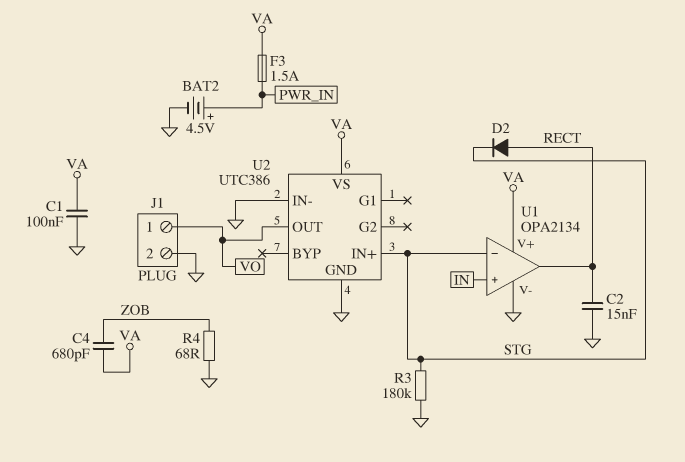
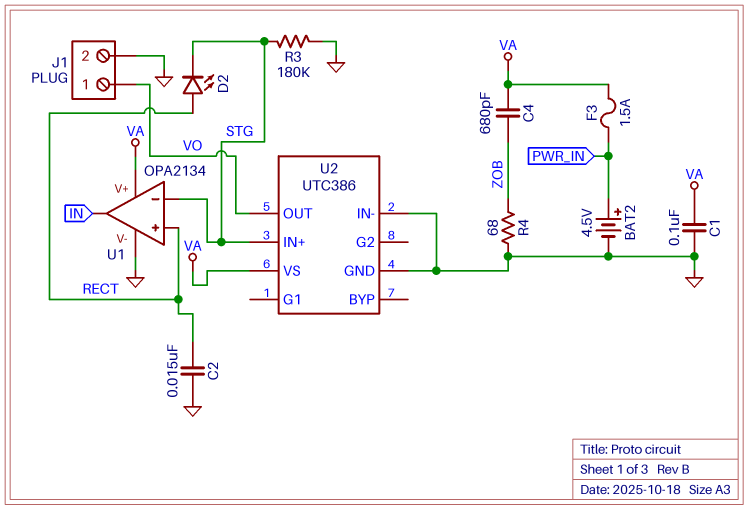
D2: diode (A RECT, K STG) -> LED (A RECT, K STG)
U1 pin in+: IN -> RECT
U1 pin out: RECT -> IN

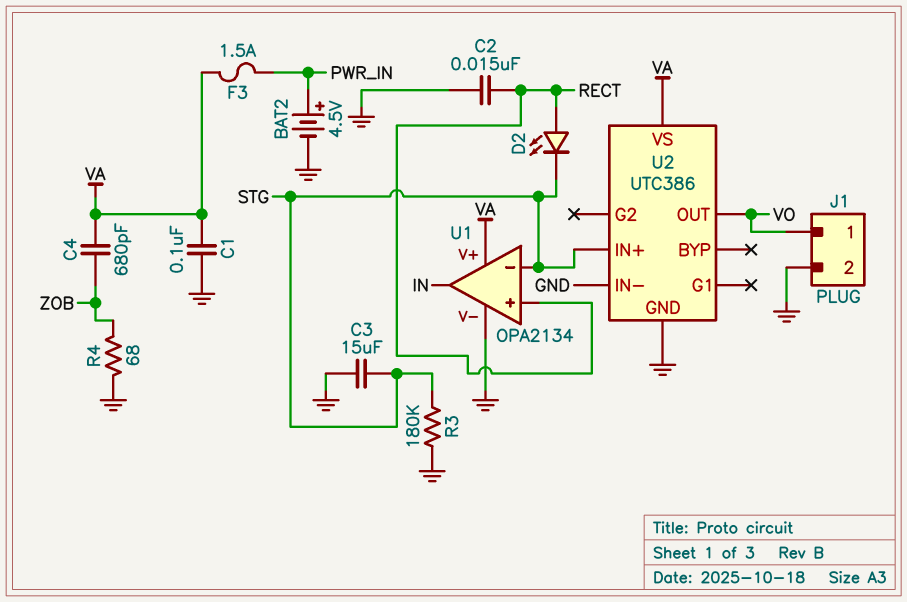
C3: none -> 15uF (GND, STG)

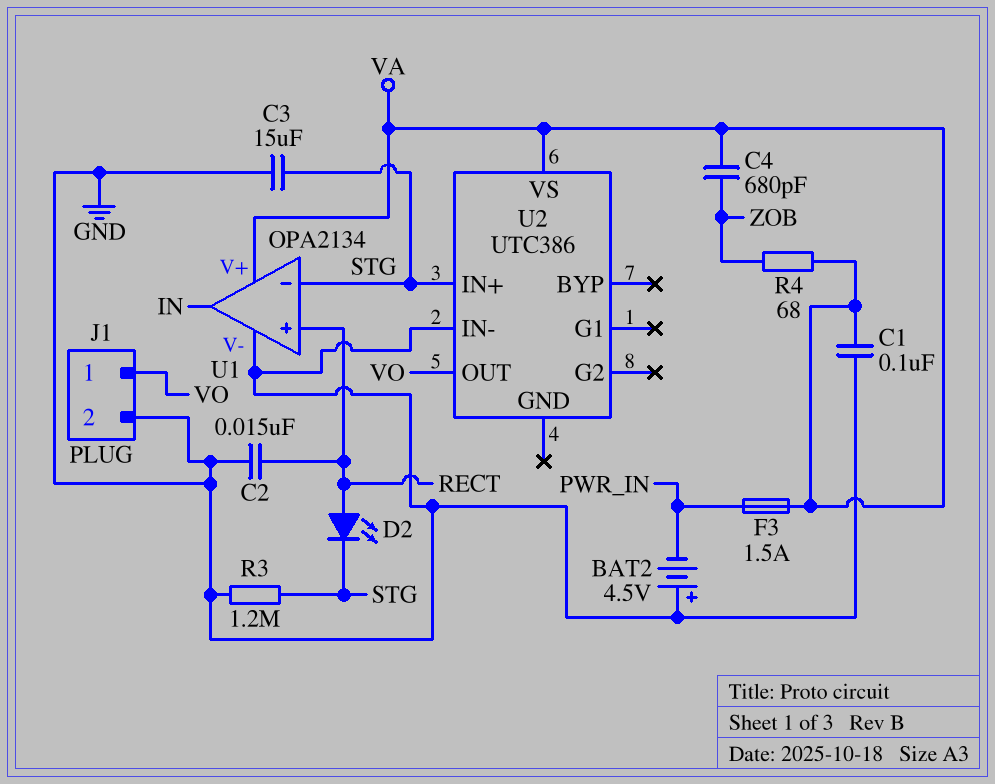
BAT2: 4.5V (plus PWR_IN, minus GND) -> 4.5V (plus GND, minus PWR_IN)
R3: 180k (GND, STG) -> 1.2M (GND, STG)
R4: 68 (GND, ZOB) -> 68 (VA, ZOB)
U2 pin GND: GND -> none

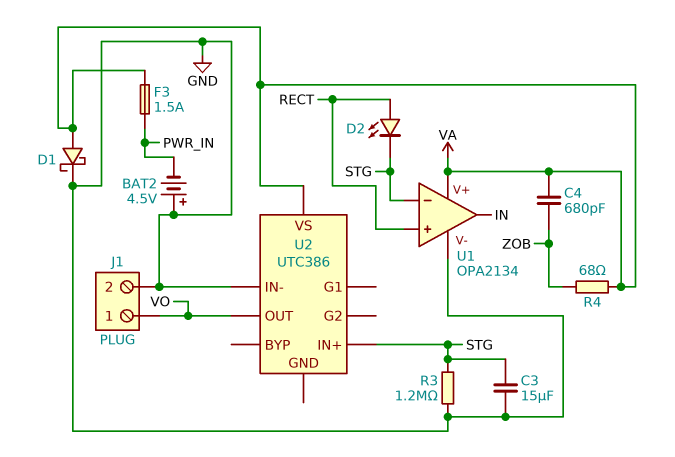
C1: 100nF (GND, VA) -> none
C2: 15nF (GND, RECT) -> none
D1: none -> schottky (A VA, K GND)

